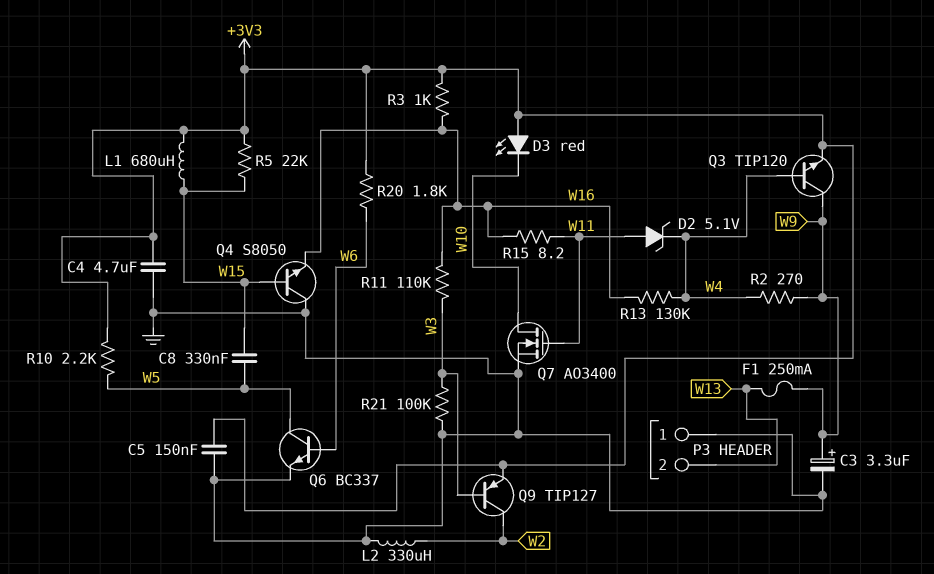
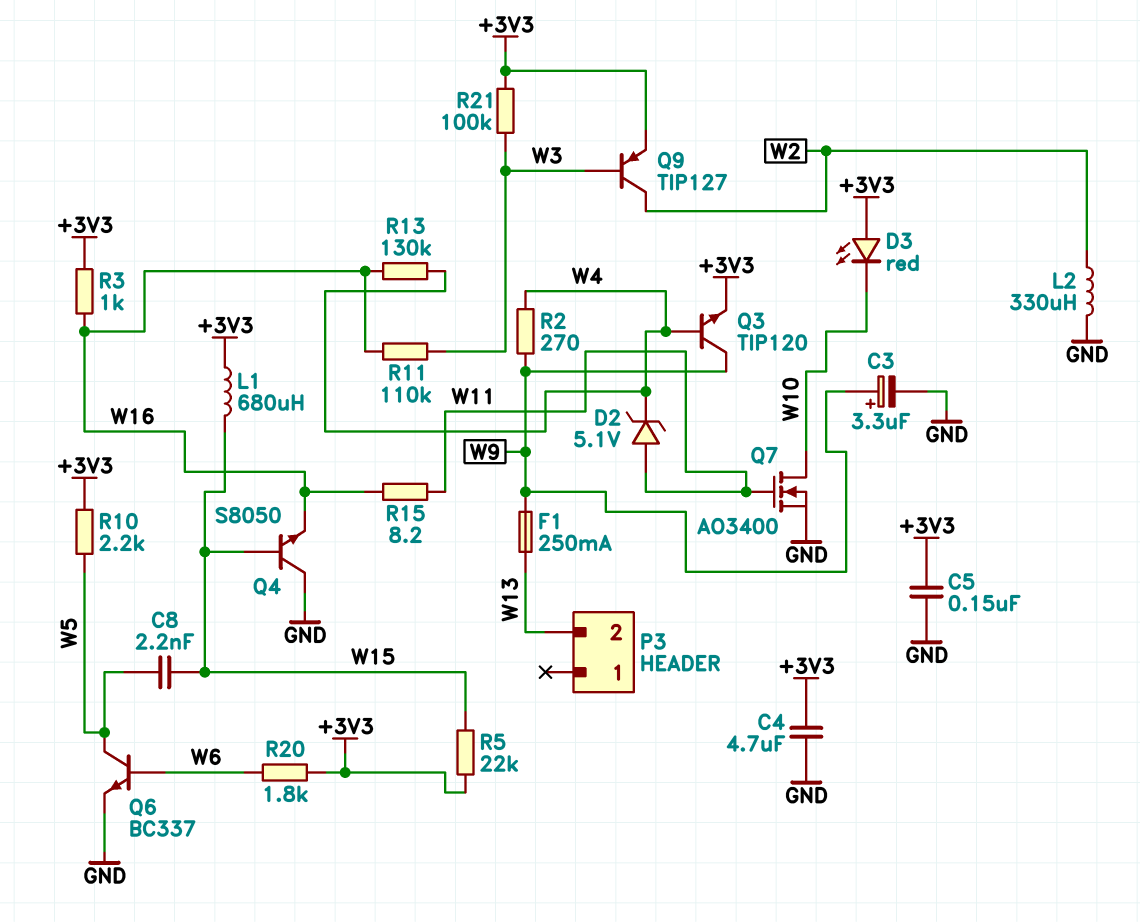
C8: 330nF (W5, W15) -> 2.2nF (W5, W15)
P3 pin 1: GND -> none
R21: 100k (GND, W3) -> 100k (+3V3, W3)

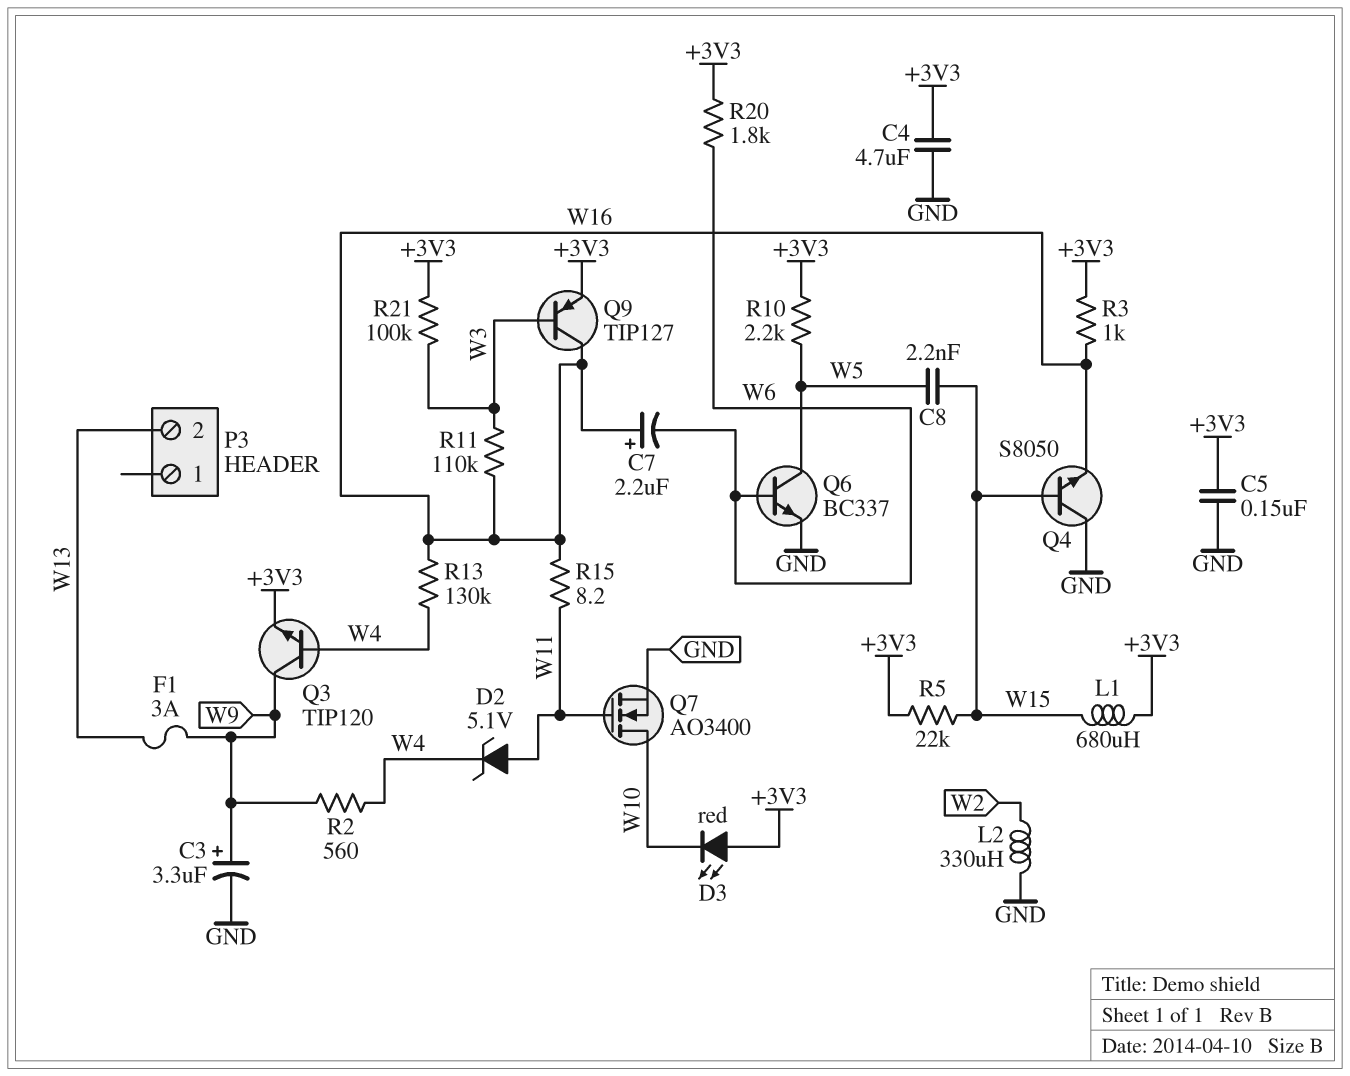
C7: none -> 2.2uF (plus W16, minus W6)
F1: 250mA (W9, W13) -> 3A (W9, W13)
Q9: PNP TIP127 (B W3, C W2, E +3V3) -> PNP TIP127 (B W3, C W16, E +3V3)
R2: 270 (W4, W9) -> 560 (W4, W9)

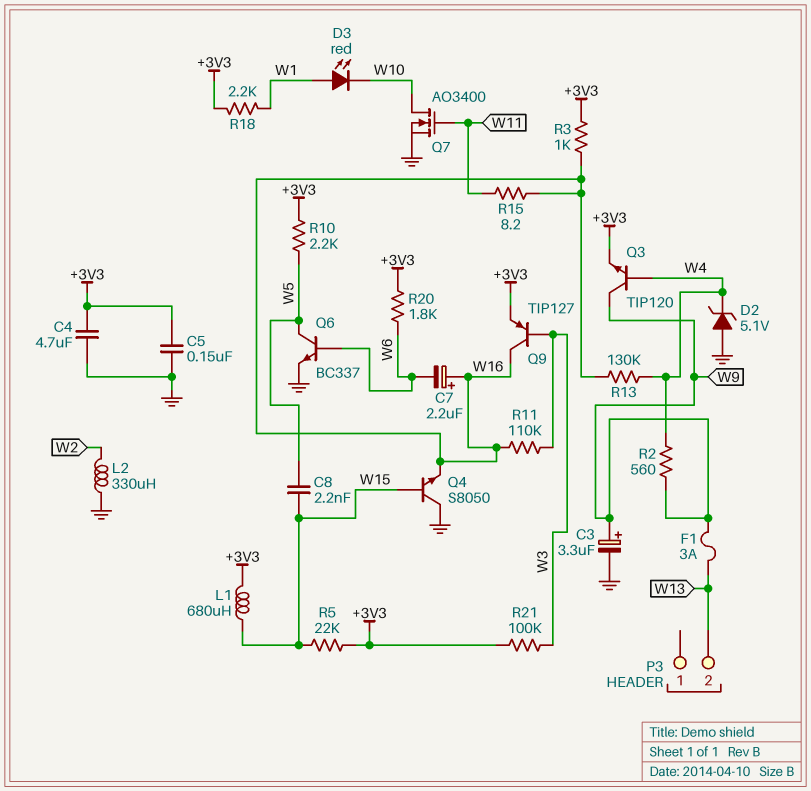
D2: zener 5.1V (A W11, K W4) -> zener 5.1V (A GND, K W4)
D3: LED red (A +3V3, K W10) -> LED red (A W1, K W10)
R18: none -> 2.2k (+3V3, W1)

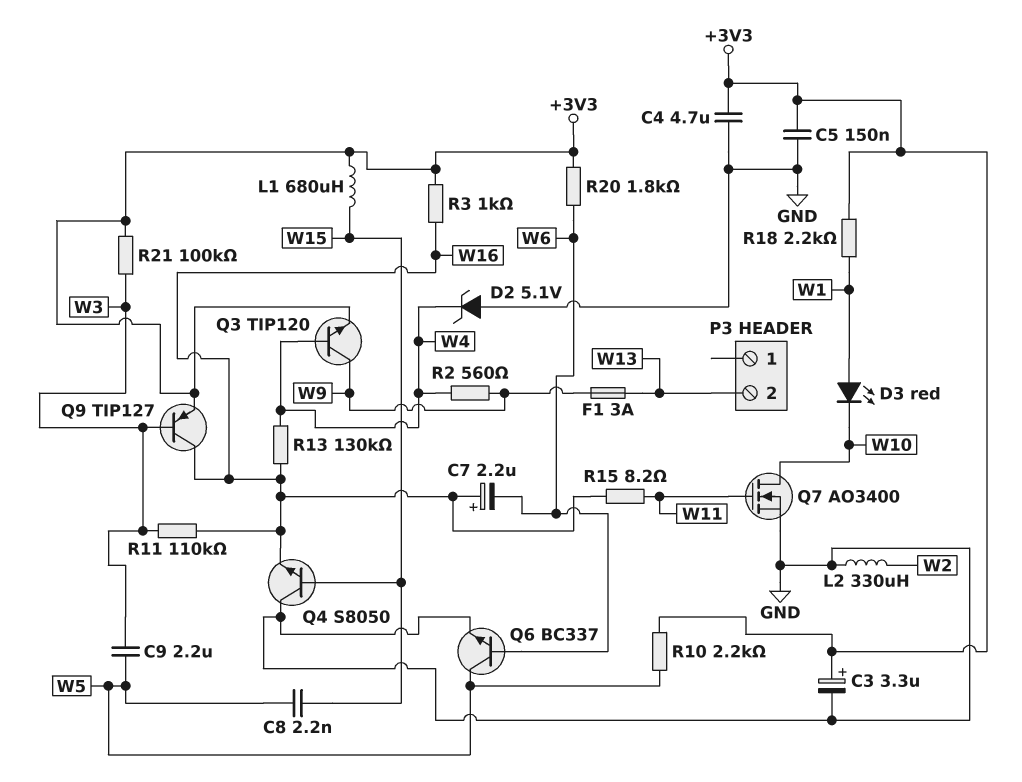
C3: 3.3uF (plus W9, minus GND) -> 3.3uF (plus +3V3, minus GND)
C9: none -> 2.2uF (W3, W5)
R5: 22k (+3V3, W15) -> none

